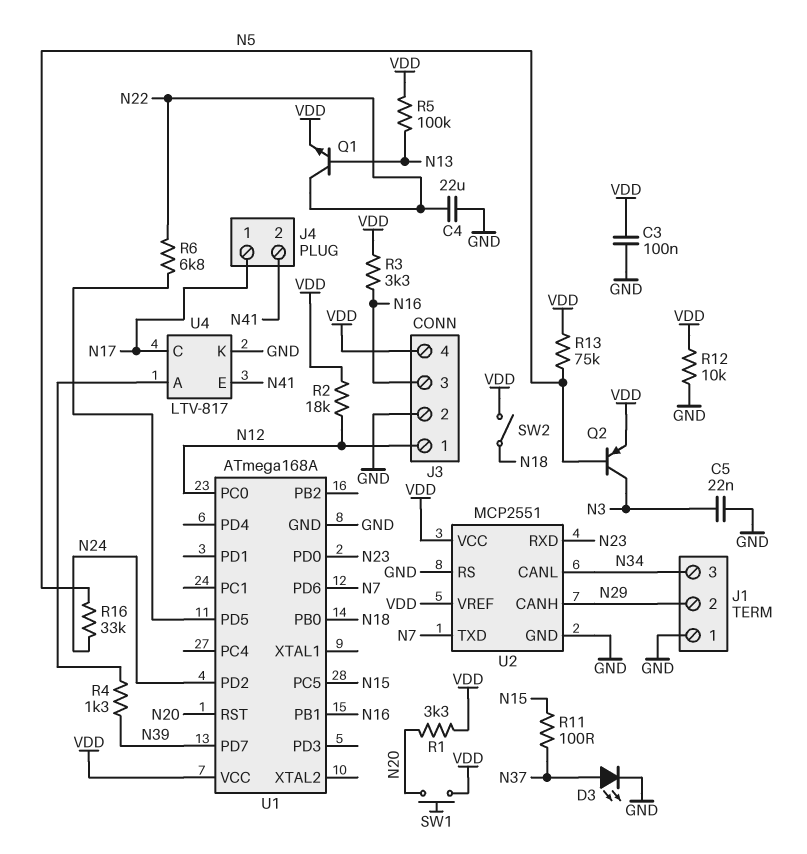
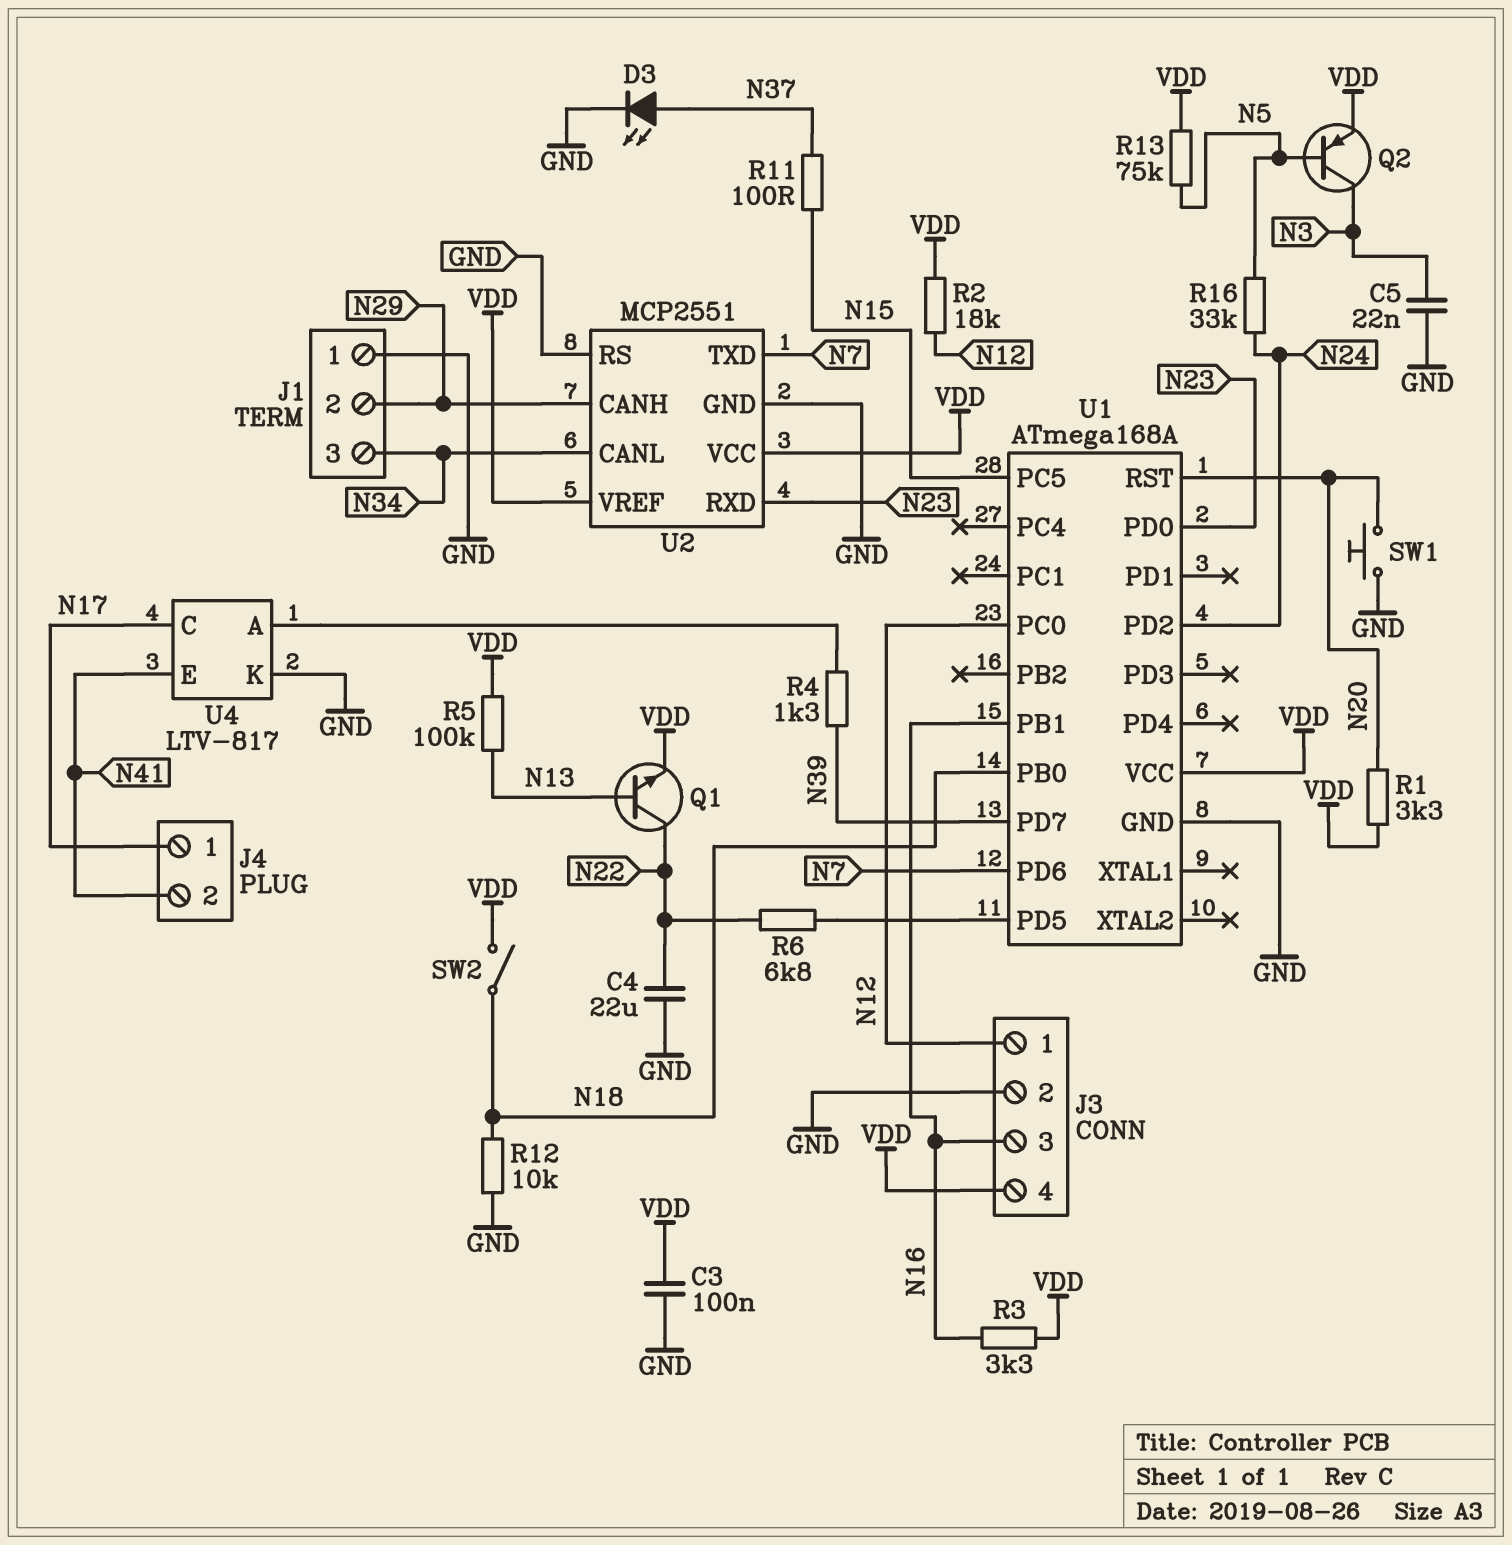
R12: 10k (GND, VDD) -> 10k (GND, N18)
SW1: button (N20, VDD) -> button (GND, N20)

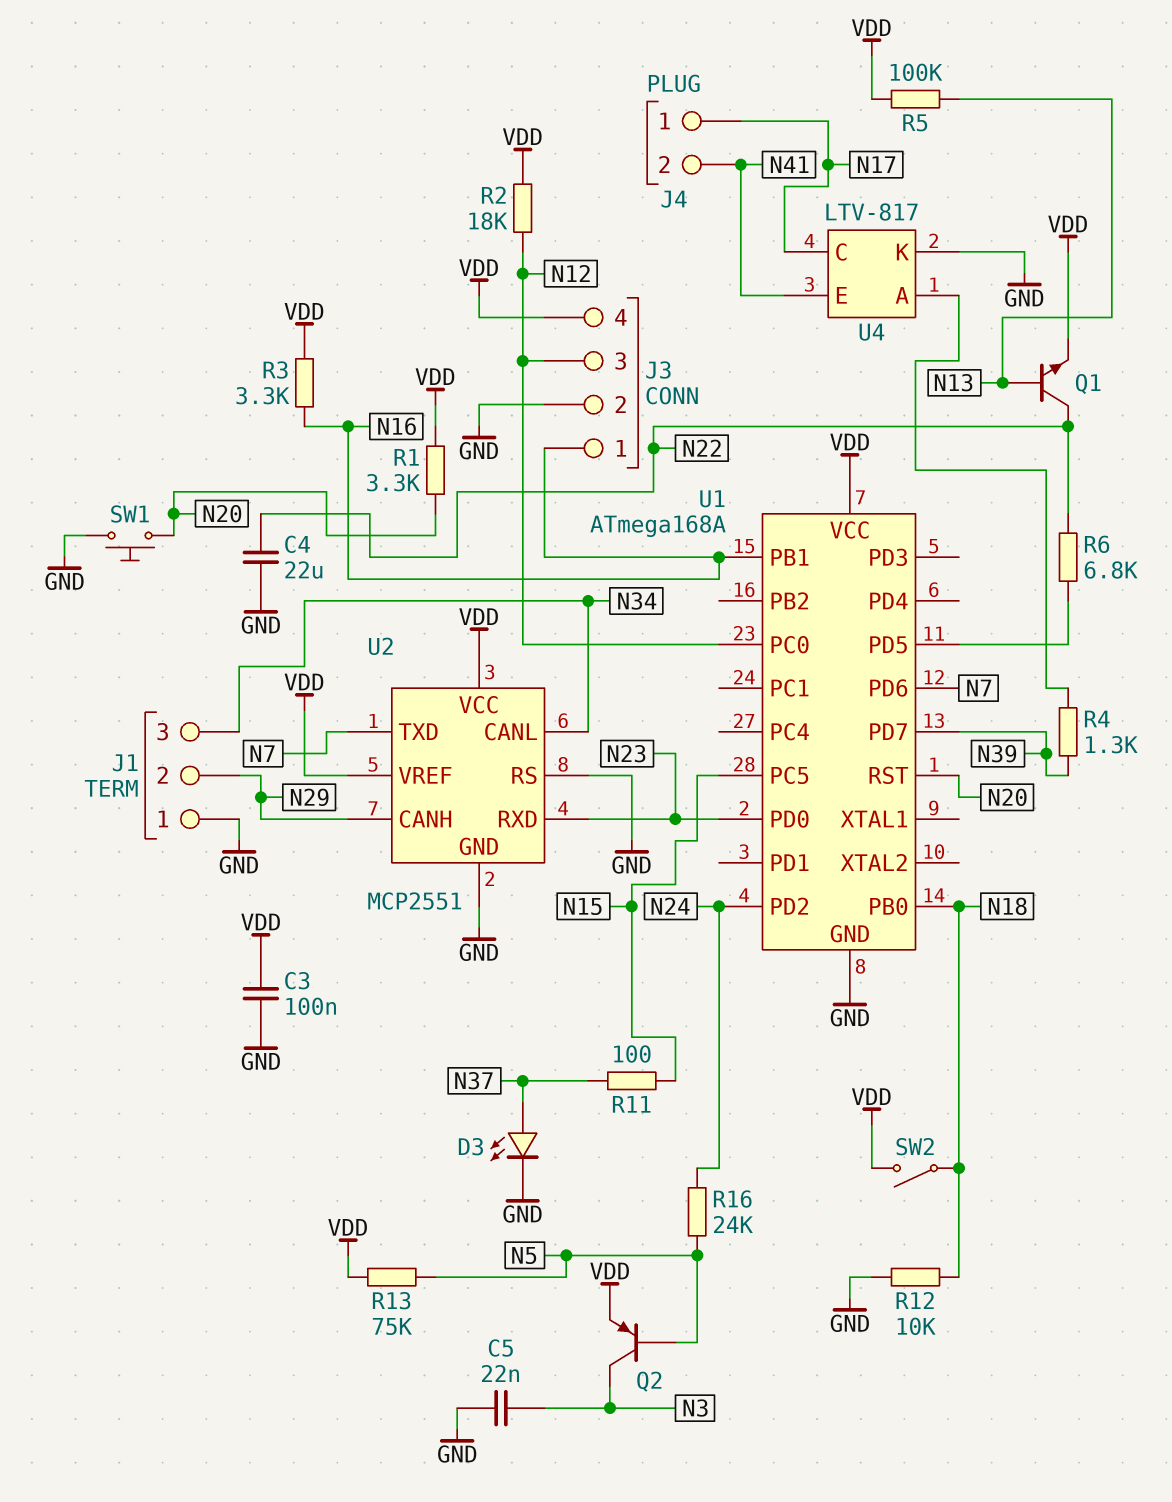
J3 pin 1: N12 -> N16
J3 pin 3: N16 -> N12
R16: 33k (N5, N24) -> 24k (N5, N24)

